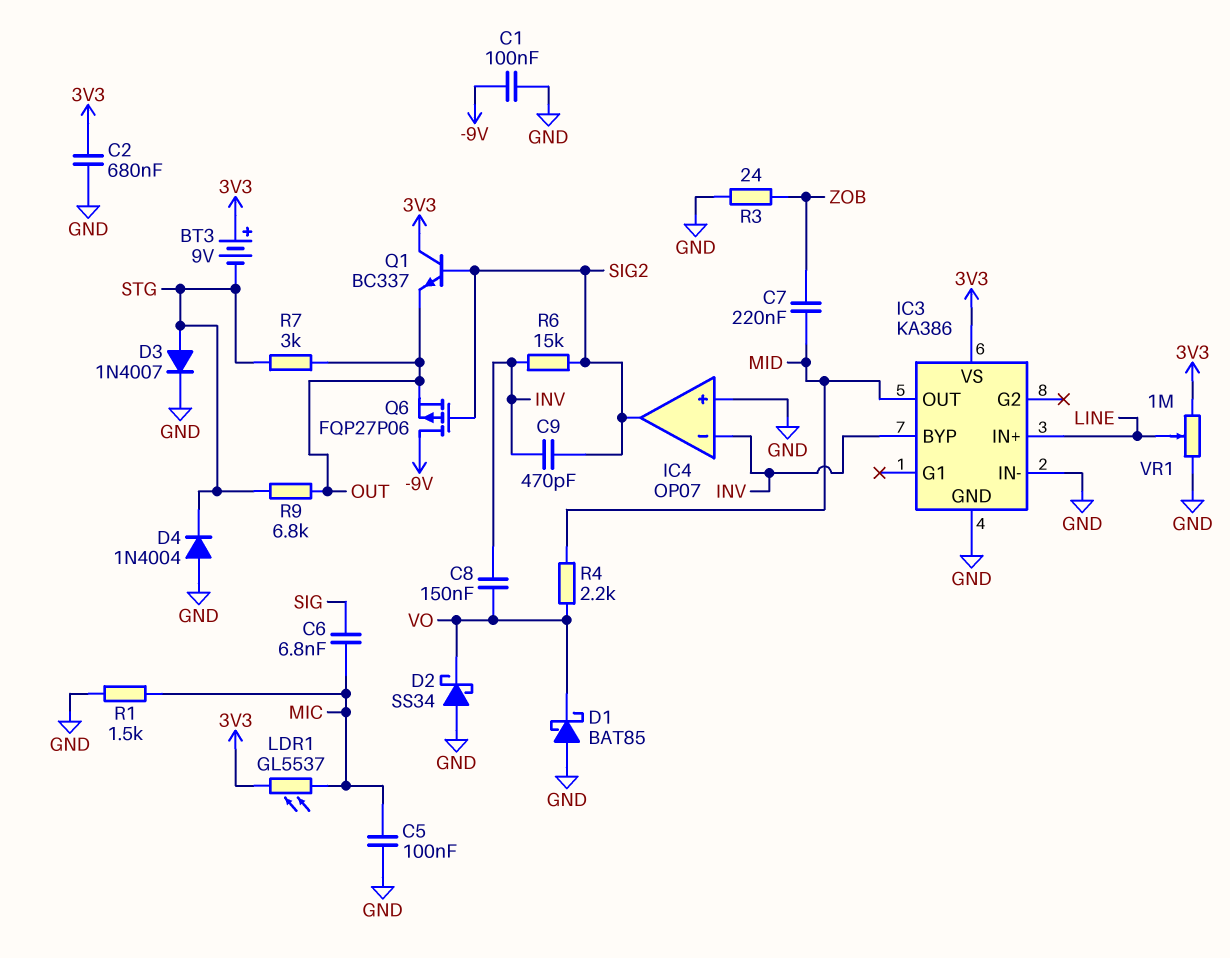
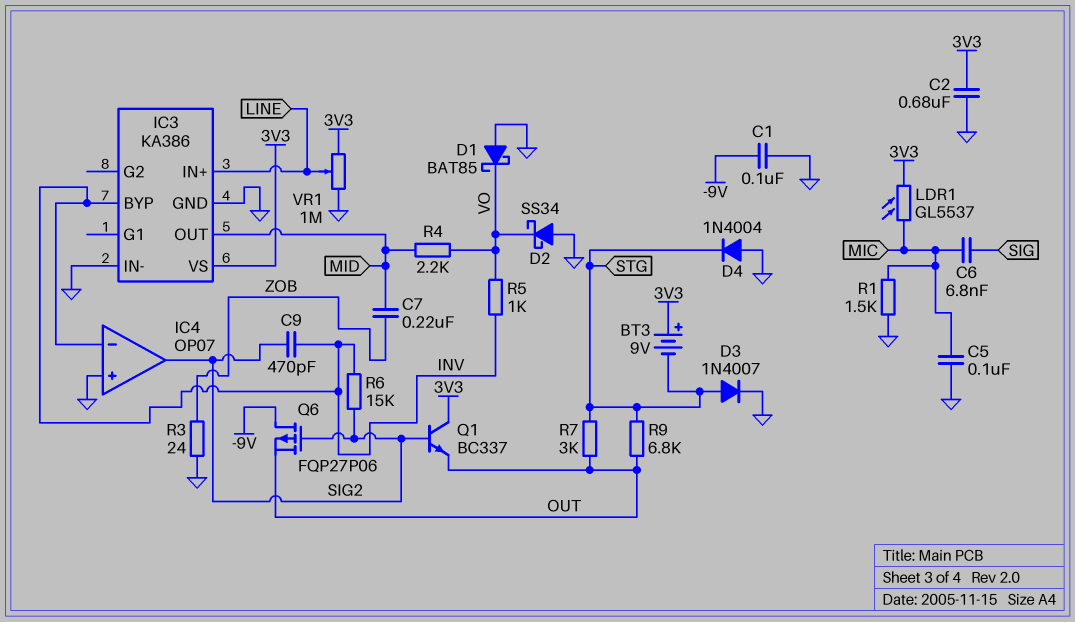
C8: 150nF (INV, VO) -> none
R5: none -> 1k (INV, VO)

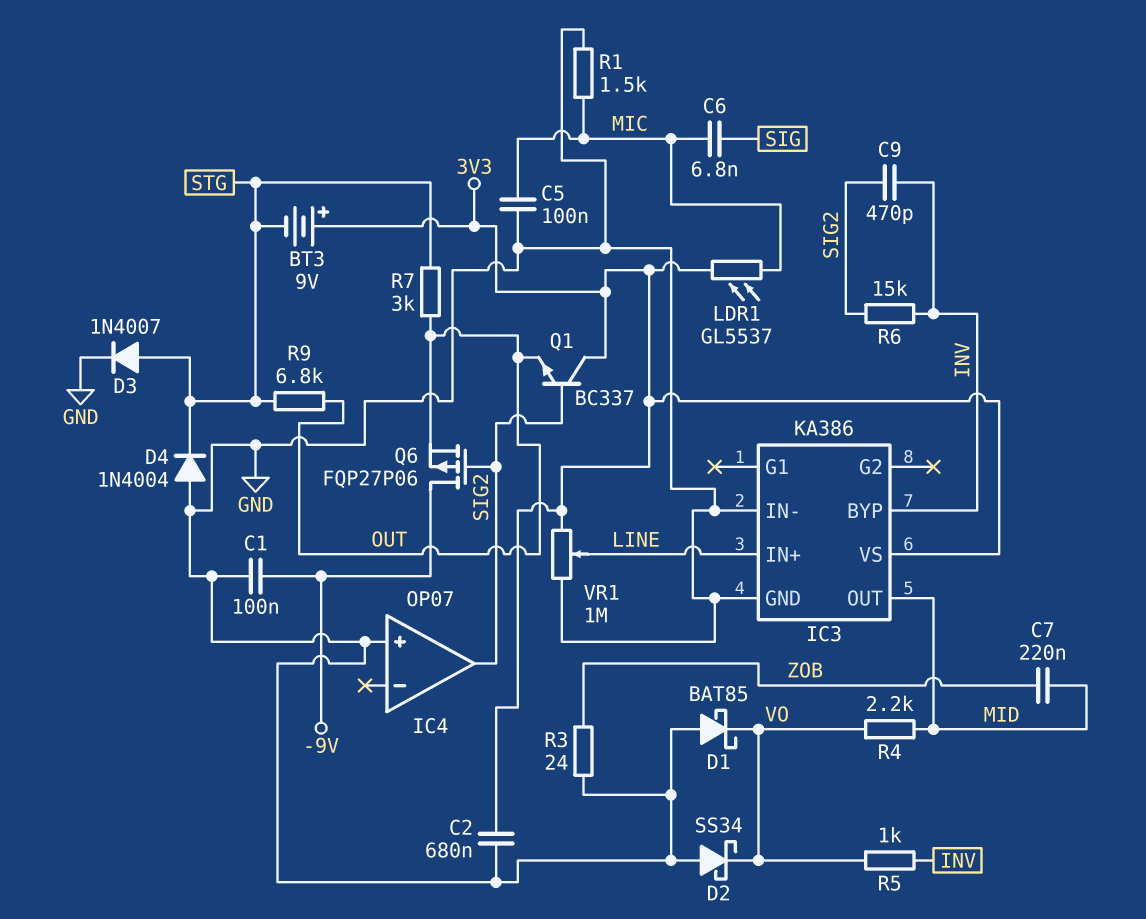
IC4 pin in-: INV -> none

